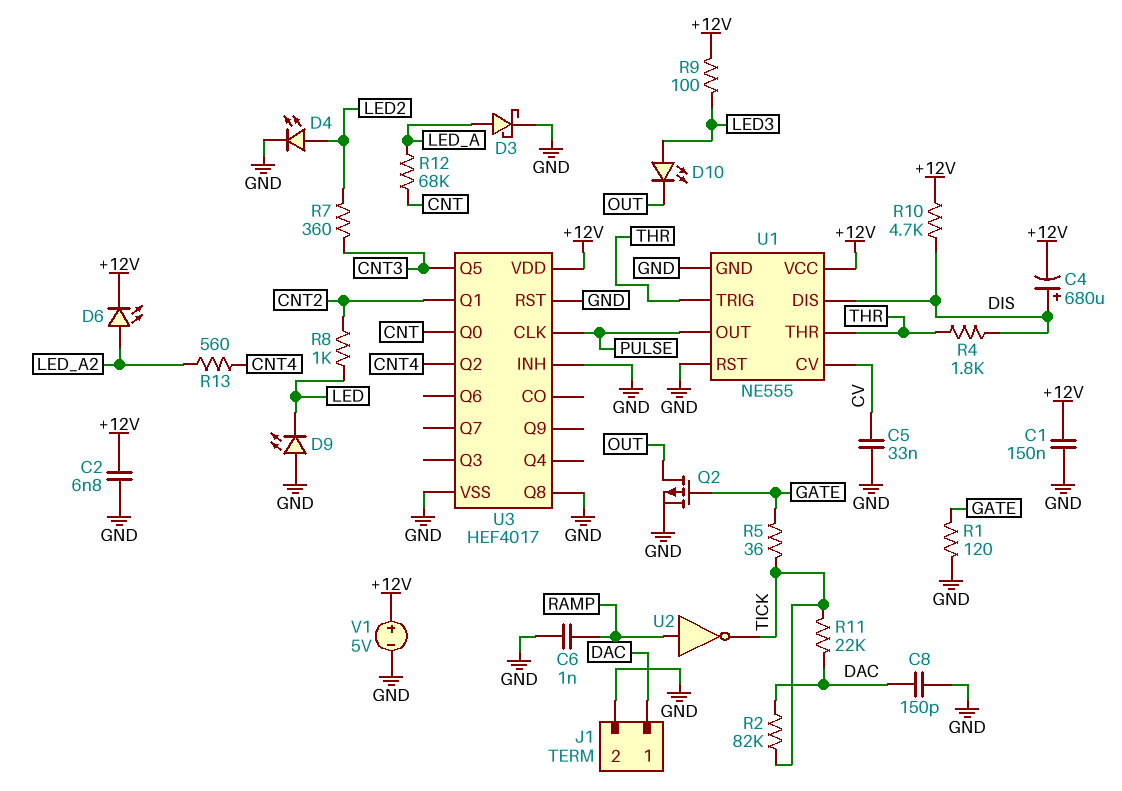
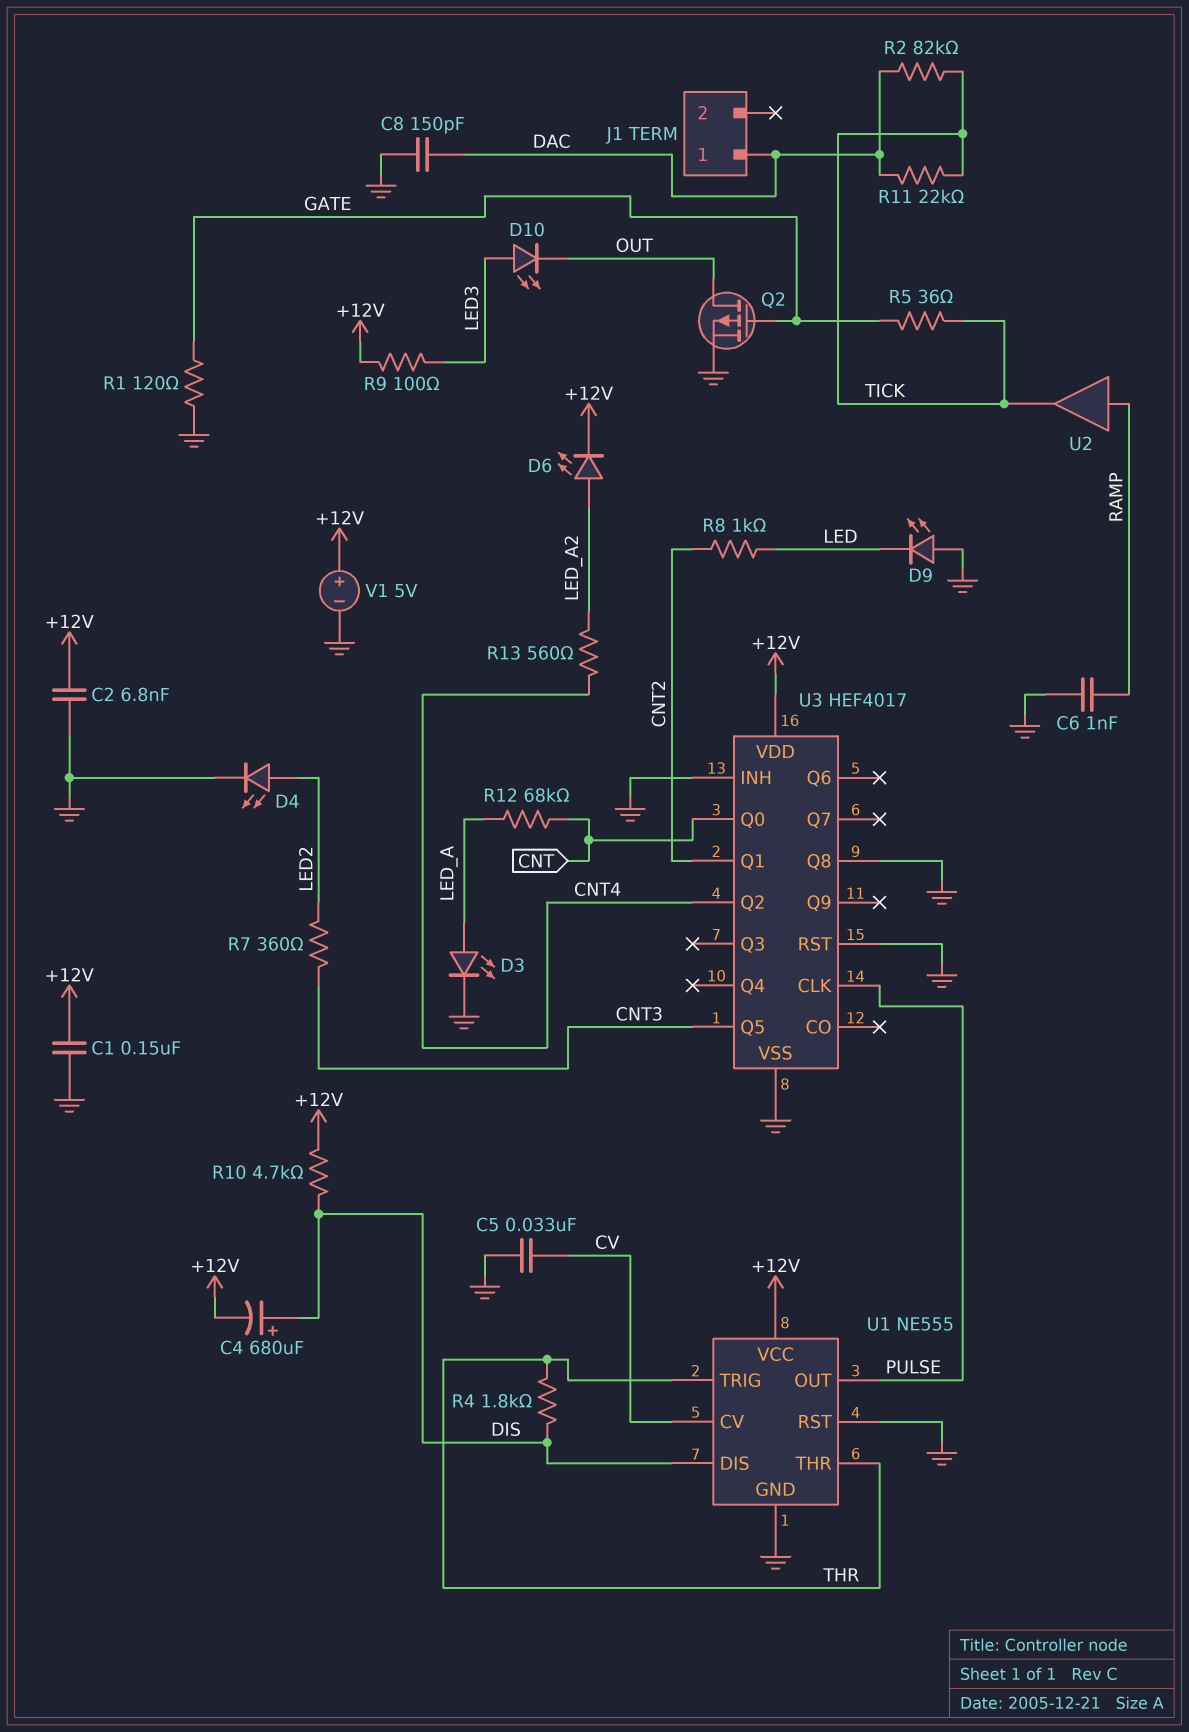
D3: schottky (A LED_A, K GND) -> LED (A LED_A, K GND)
J1 pin 2: GND -> none
U2: NOT (in RAMP, out TICK) -> buffer (in RAMP, out TICK)

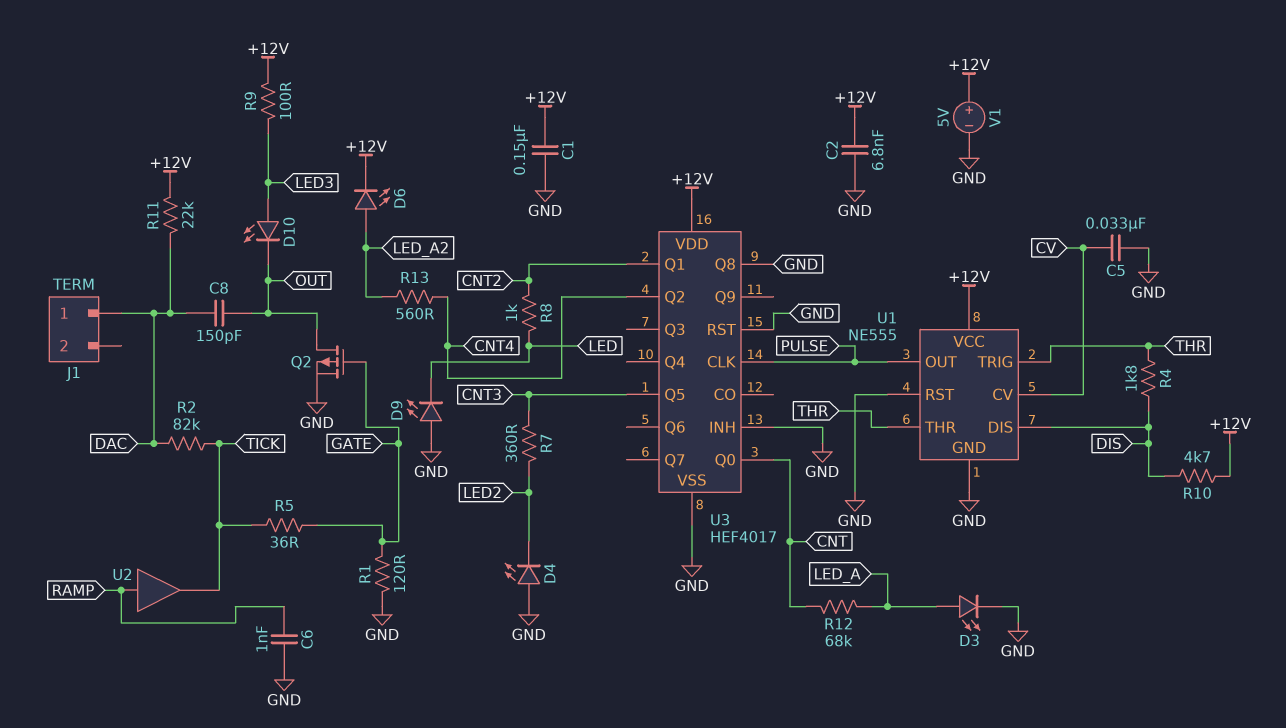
C4: 680uF (plus DIS, minus +12V) -> none
C8: 150pF (DAC, GND) -> 150pF (DAC, OUT)
D4: LED (A LED2, K GND) -> LED (A GND, K LED2)
R11: 22k (DAC, TICK) -> 22k (+12V, DAC)

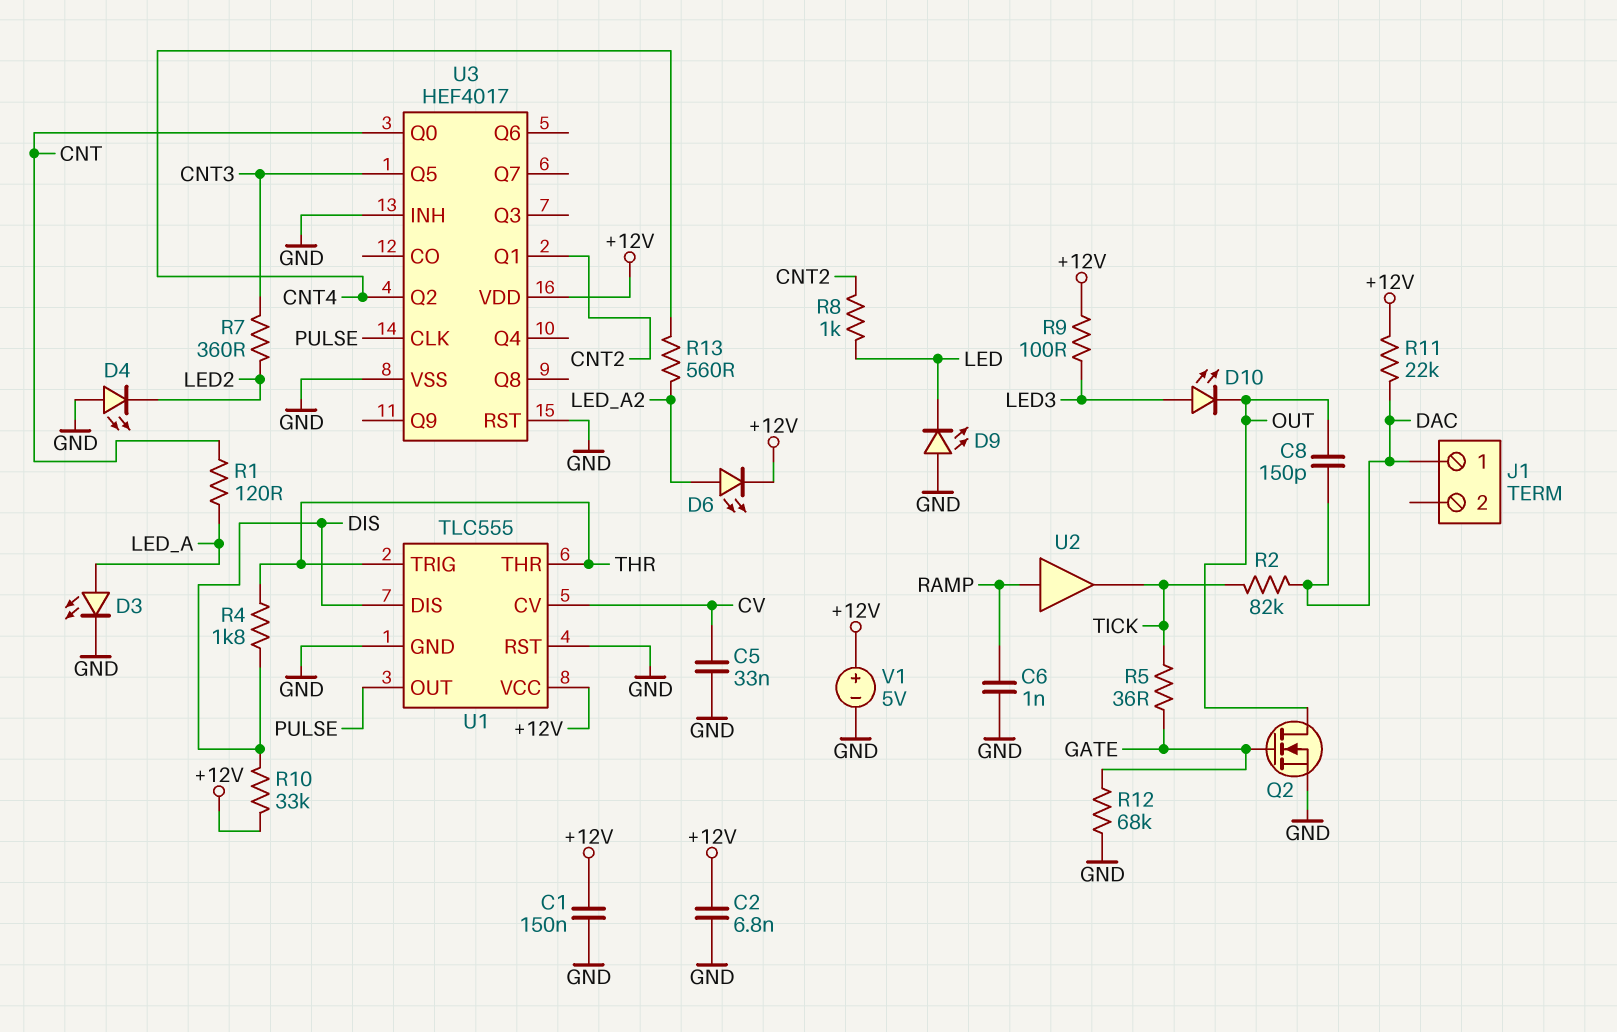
Q2: PMOS (G GATE, D OUT, S GND) -> NMOS (G GATE, D OUT, S GND)
R1: 120 (GATE, GND) -> 120 (CNT, LED_A)
R10: 4.7k (+12V, DIS) -> 33k (+12V, DIS)
R12: 68k (CNT, LED_A) -> 68k (GATE, GND)
U1: NE555 -> TLC555
U3 pin Q8: GND -> none

